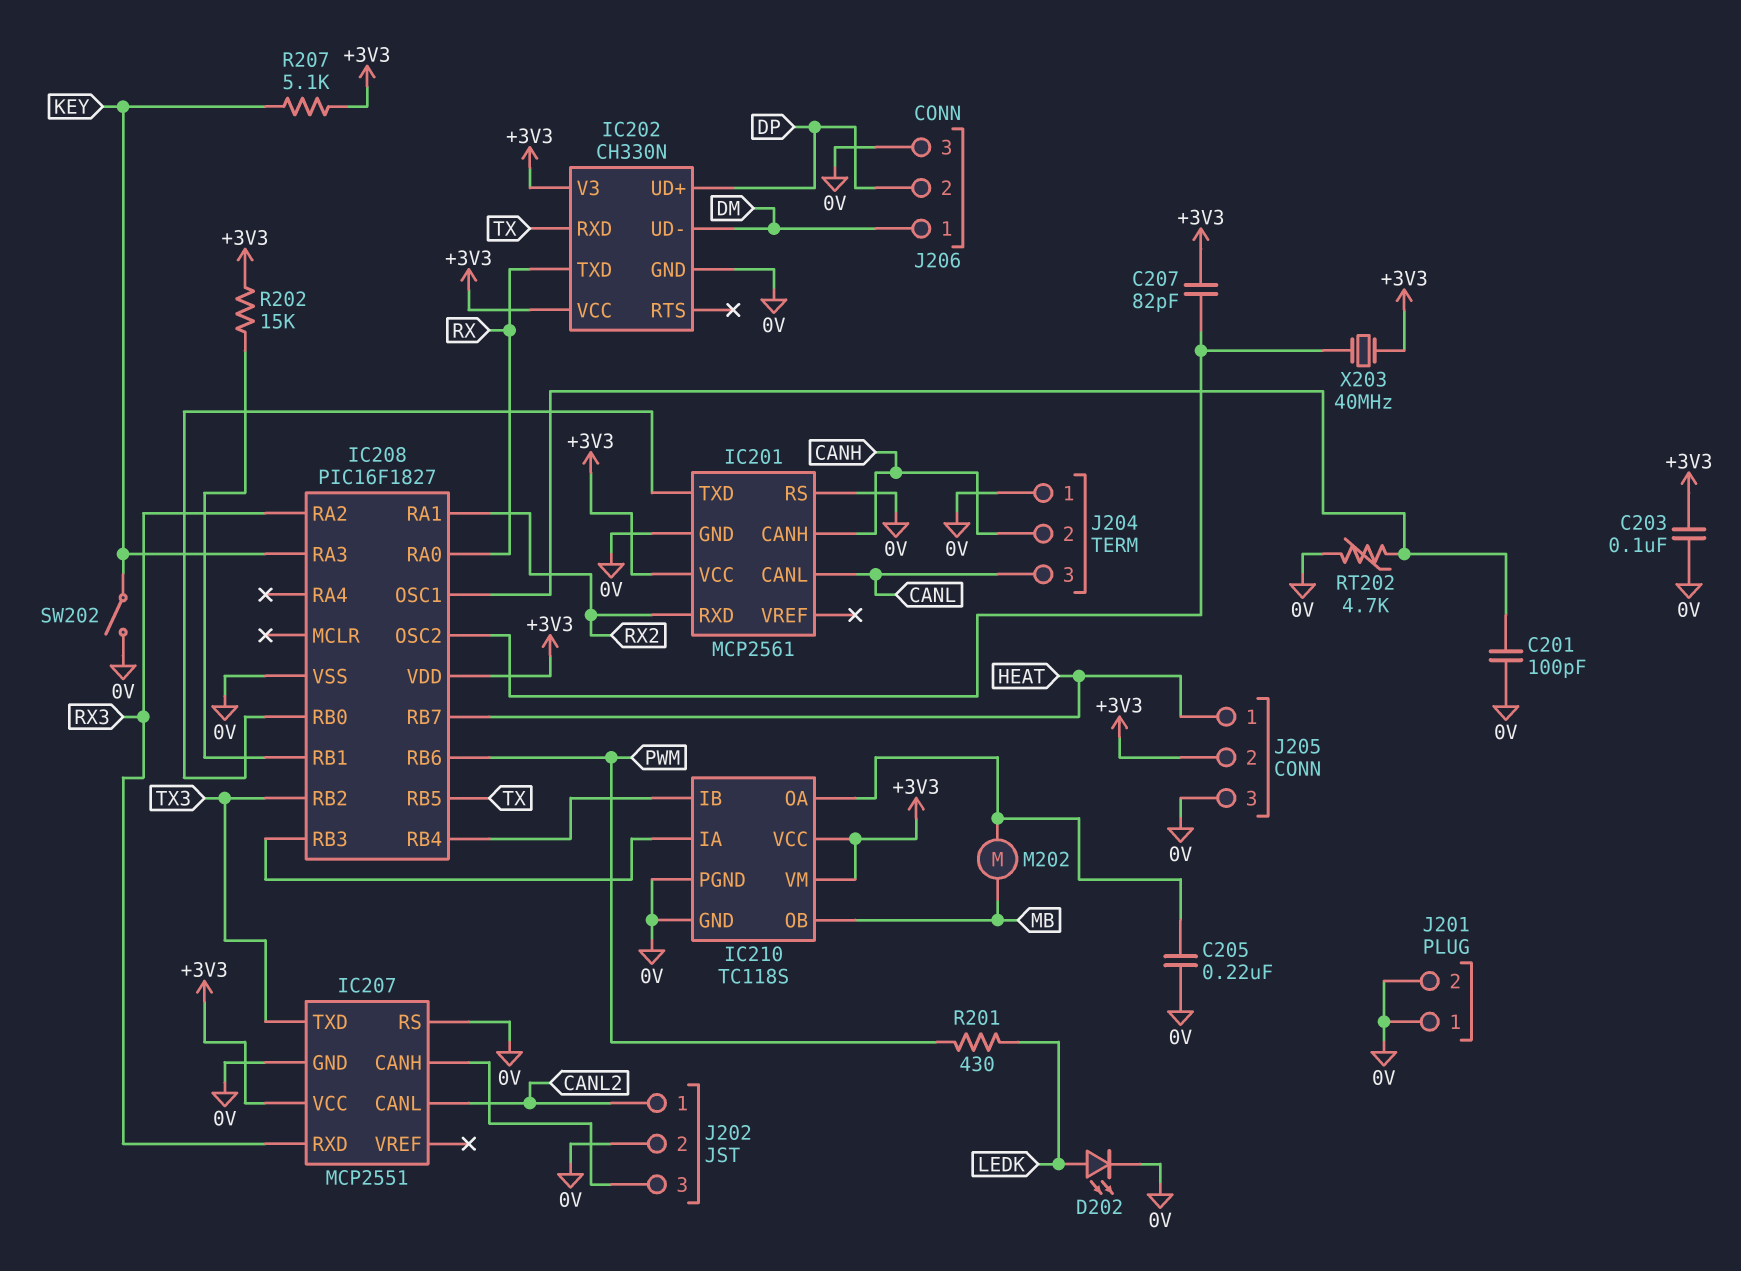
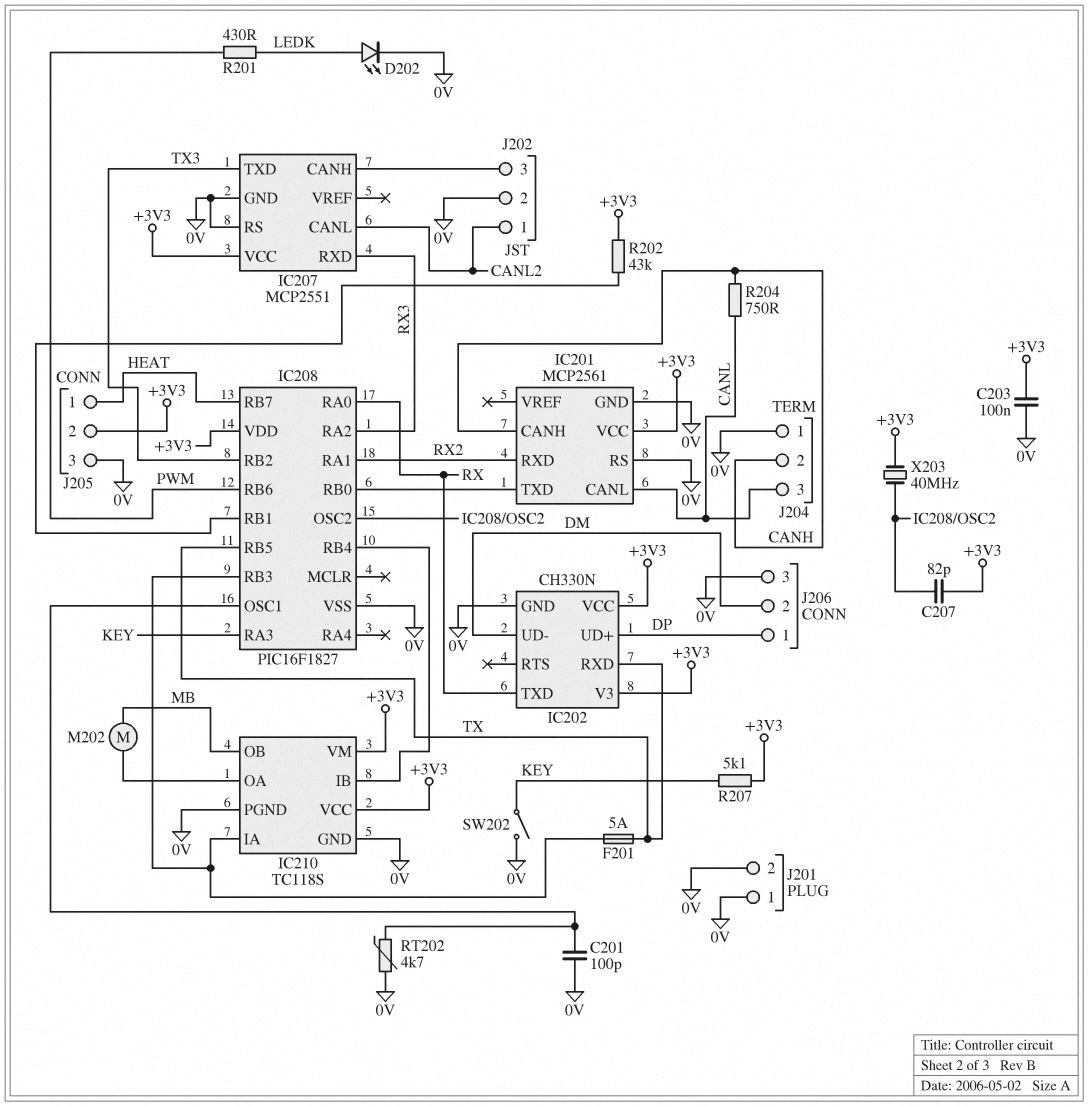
C205: 220nF (0V, IC210/OA) -> none
F201: none -> 5A (IC208/RB3, TX)
J206 pin 1: DM -> DP
J206 pin 2: DP -> DM
R202: 15k (+3V3, IC208/RB1) -> 43k (+3V3, IC208/RB1)
R204: none -> 750 (CANH, CANL)

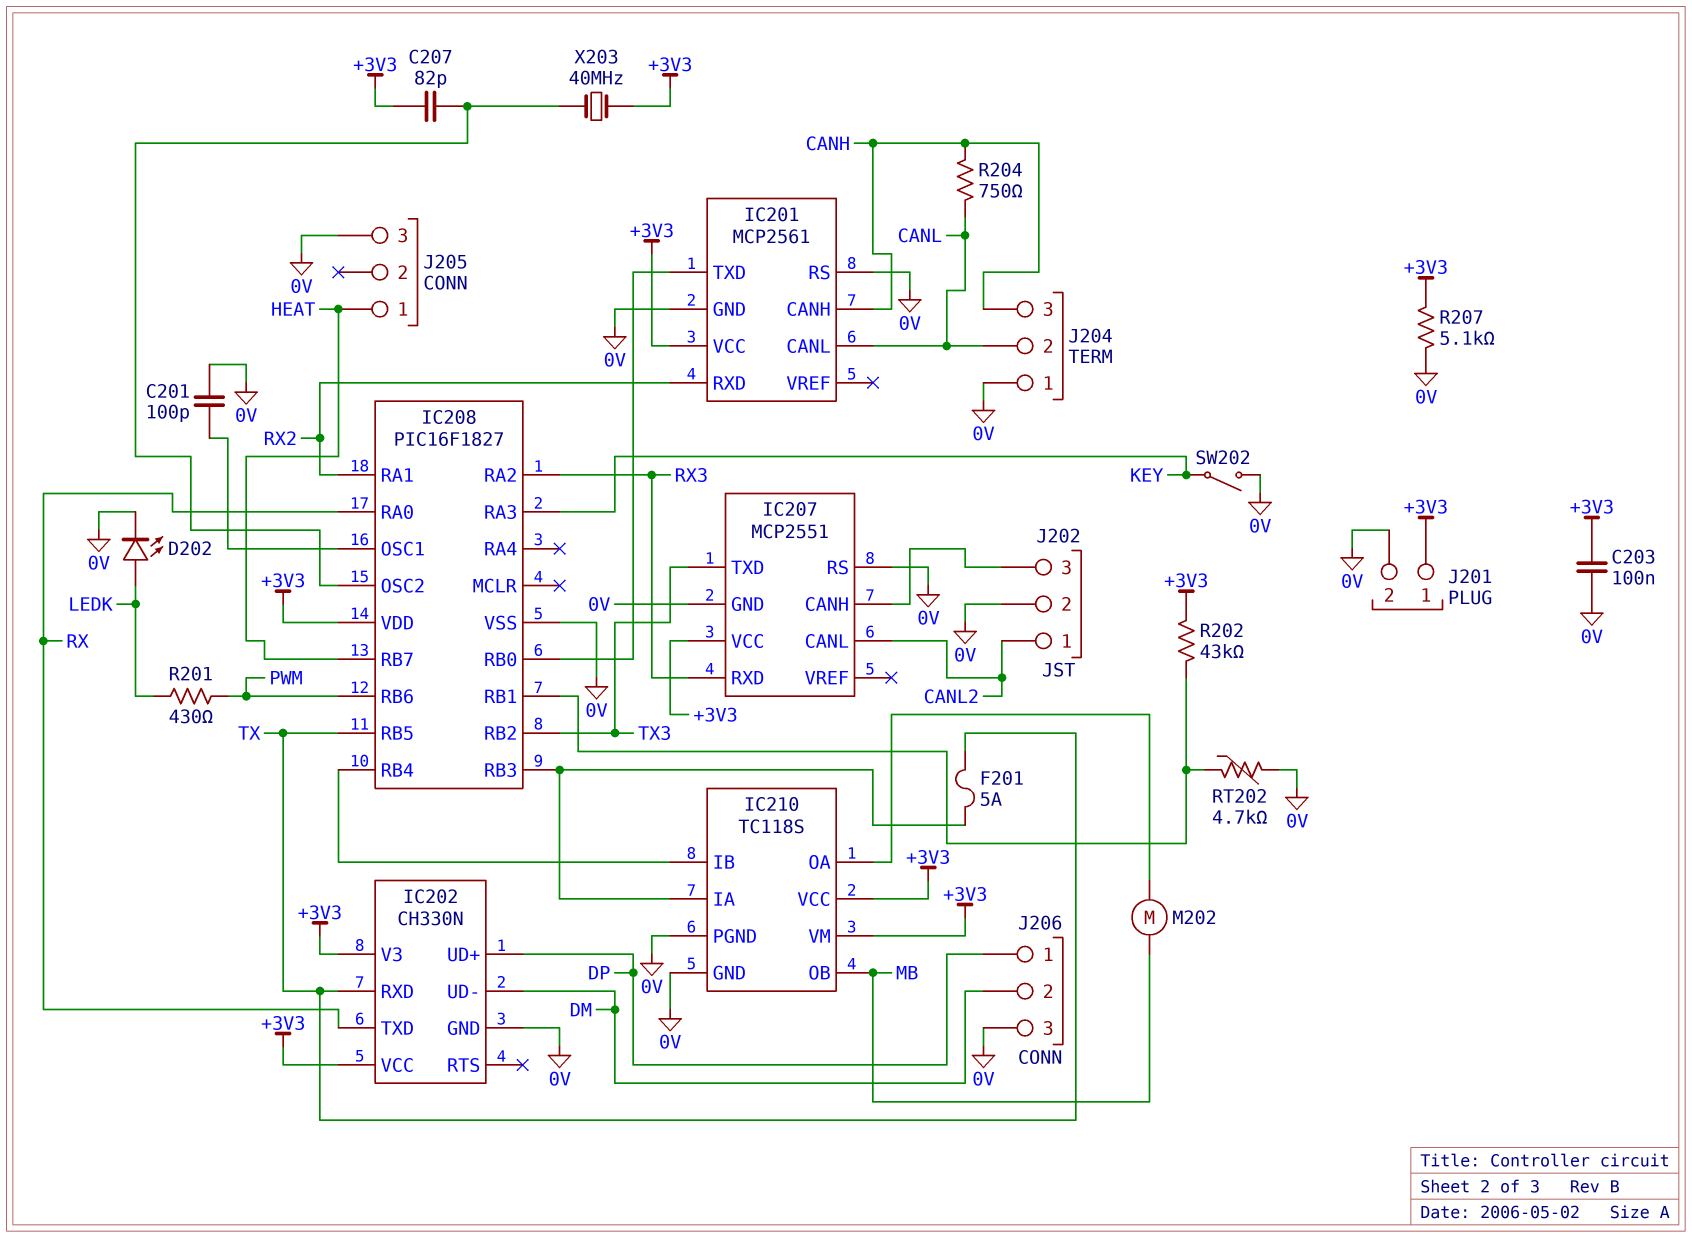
J201 pin 1: 0V -> +3V3
J204 pin 2: CANH -> CANL
J204 pin 3: CANL -> CANH
J205 pin 2: +3V3 -> none
R207: 5.1k (+3V3, KEY) -> 5.1k (+3V3, 0V)
RT202: 4.7k (0V, IC208/OSC1) -> 4.7k (0V, IC208/RB1)

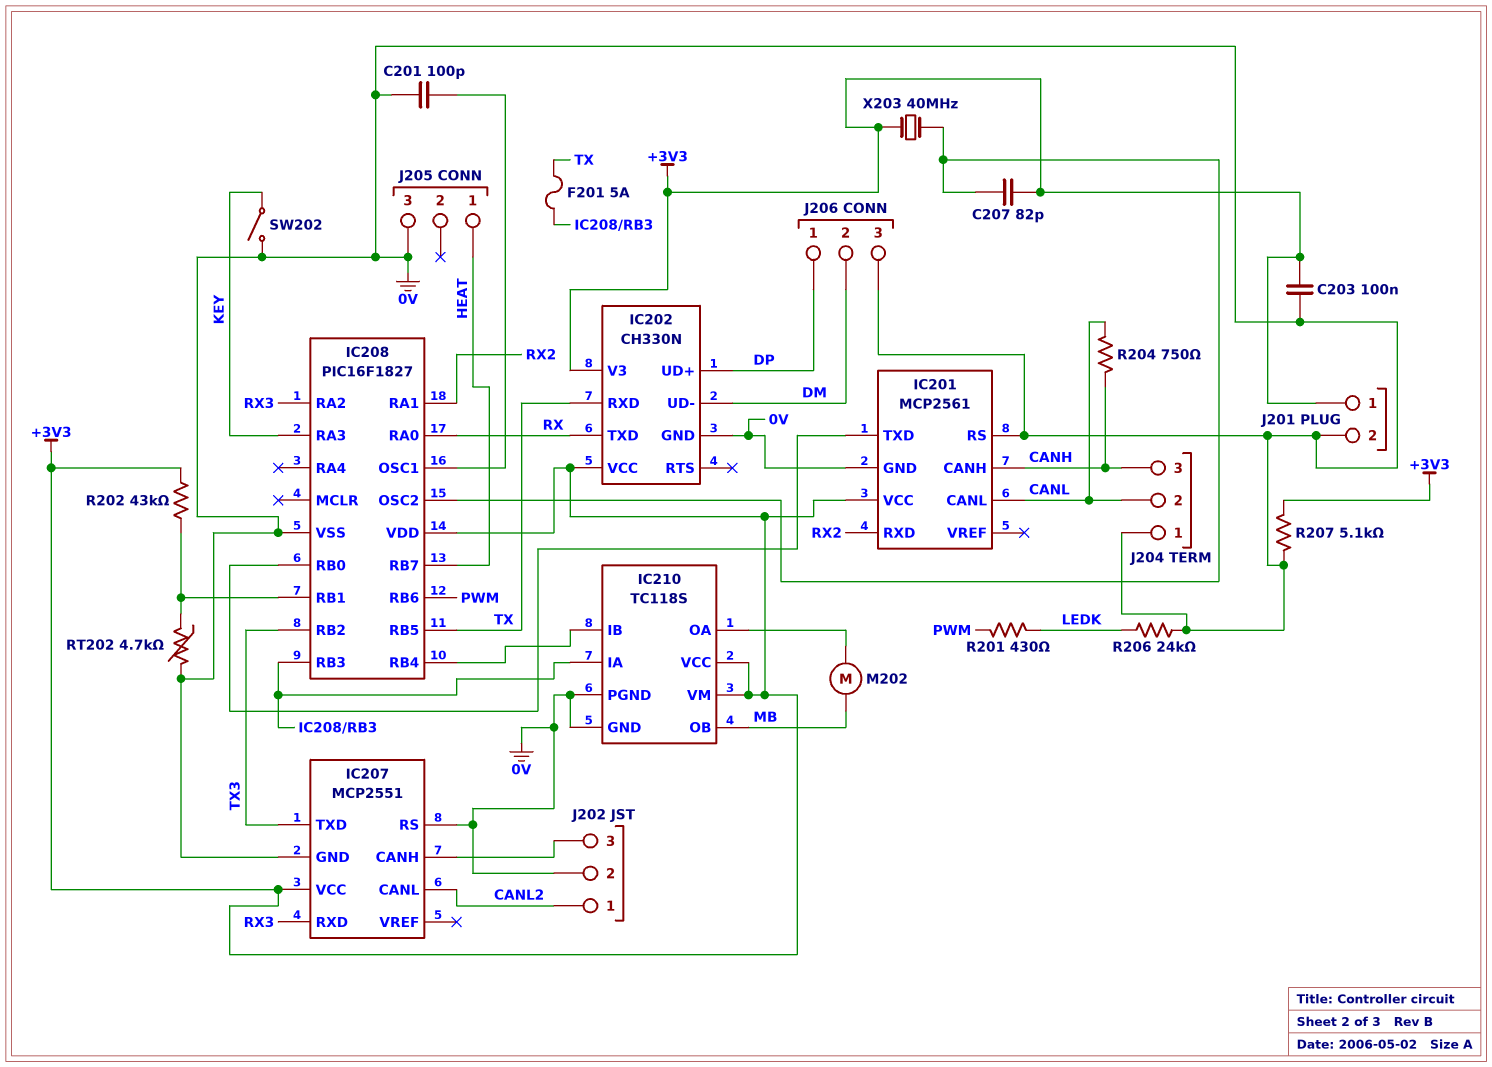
D202: LED (A LEDK, K 0V) -> none
R206: none -> 24k (0V, LEDK)

